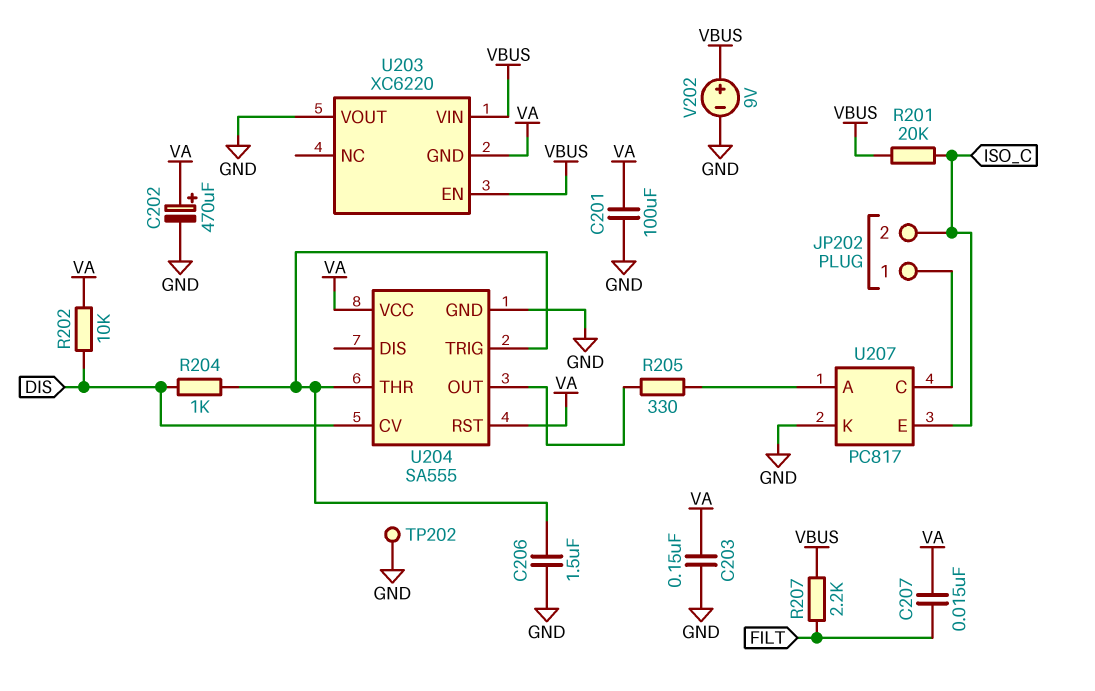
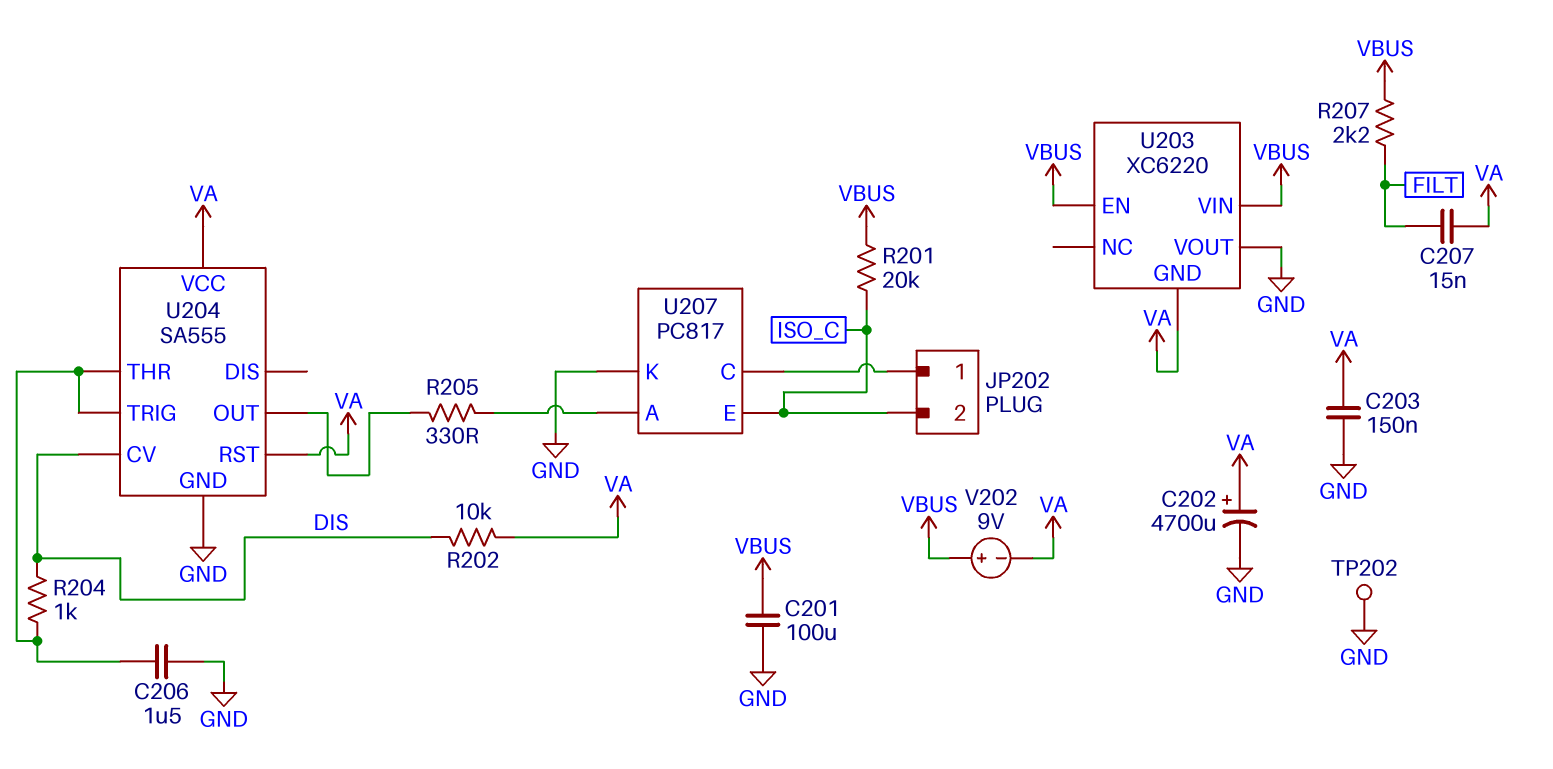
C201: 100uF (GND, VA) -> 100uF (GND, VBUS)
C202: 470uF (plus VA, minus GND) -> 4700uF (plus VA, minus GND)
V202: 9V (plus VBUS, minus GND) -> 9V (plus VBUS, minus VA)

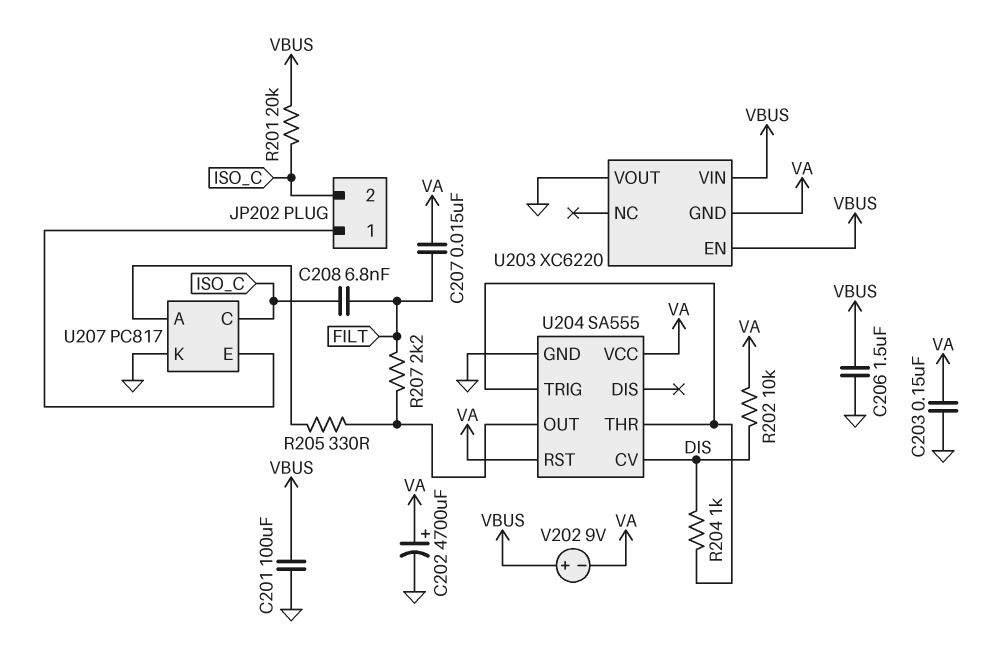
C206: 1.5uF (GND, U204/THR) -> 1.5uF (GND, VBUS)
C208: none -> 6.8nF (FILT, ISO_C)
R207: 2.2k (FILT, VBUS) -> 2.2k (FILT, U204/OUT)
TP202: test point (GND) -> none
U207 pin C: JP202/1 -> ISO_C
U207 pin E: ISO_C -> JP202/1

